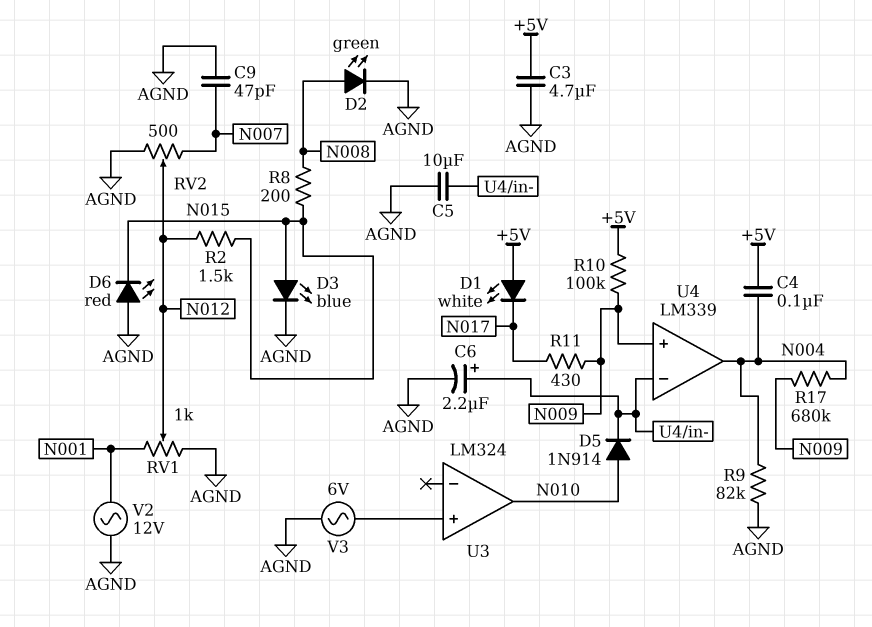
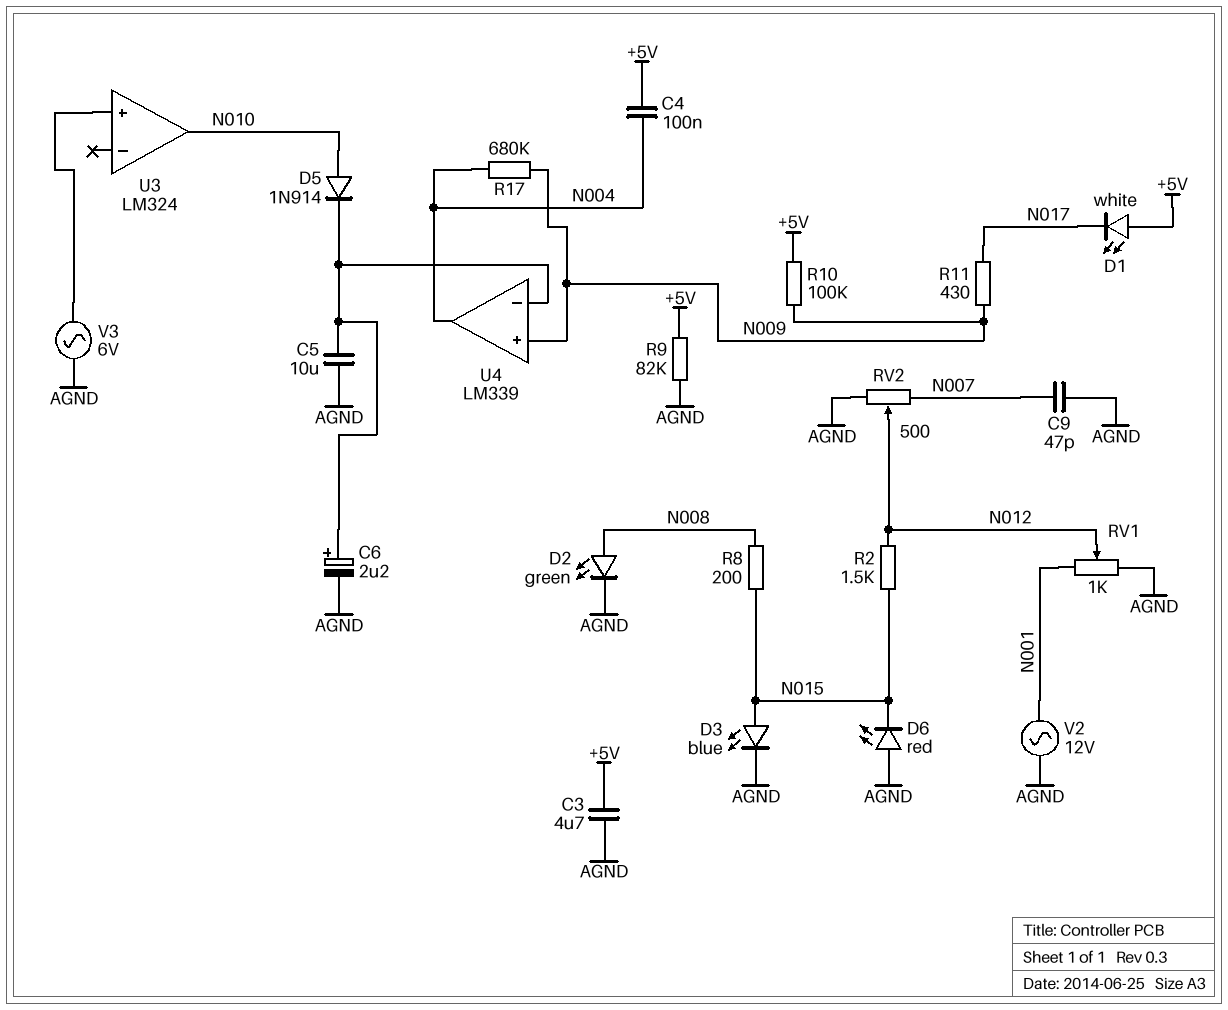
R9: 82k (AGND, N004) -> 82k (+5V, AGND)

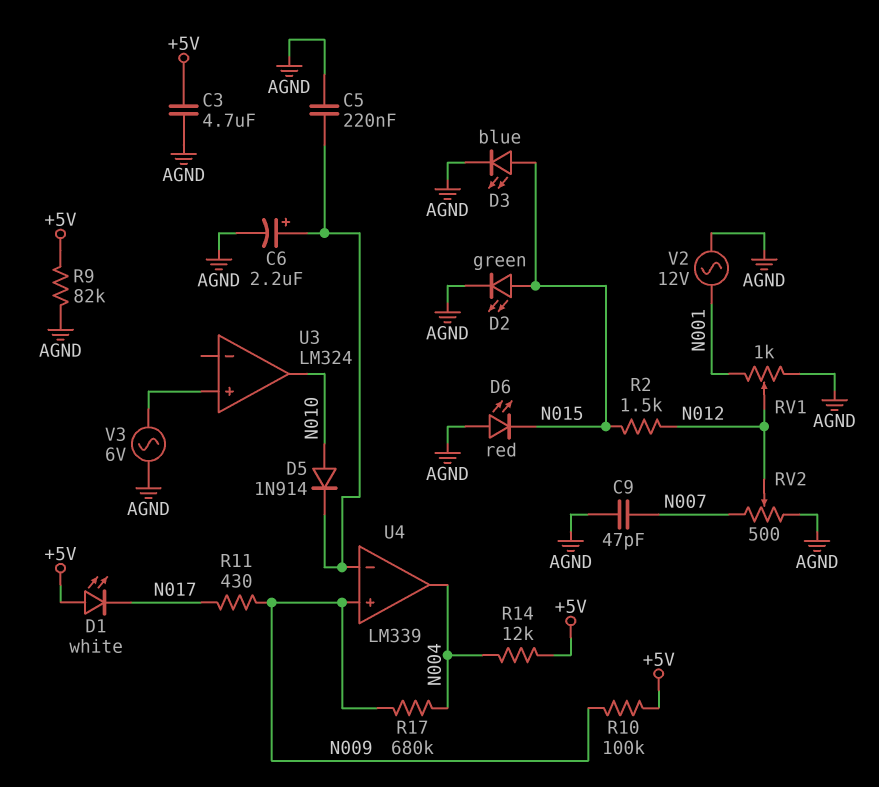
C4: 100nF (+5V, N004) -> none
C5: 10uF (AGND, U4/in-) -> 220nF (AGND, U4/in-)
D2: LED green (A N008, K AGND) -> LED green (A N015, K AGND)
R8: 200 (N008, N015) -> none
R14: none -> 12k (+5V, N004)

